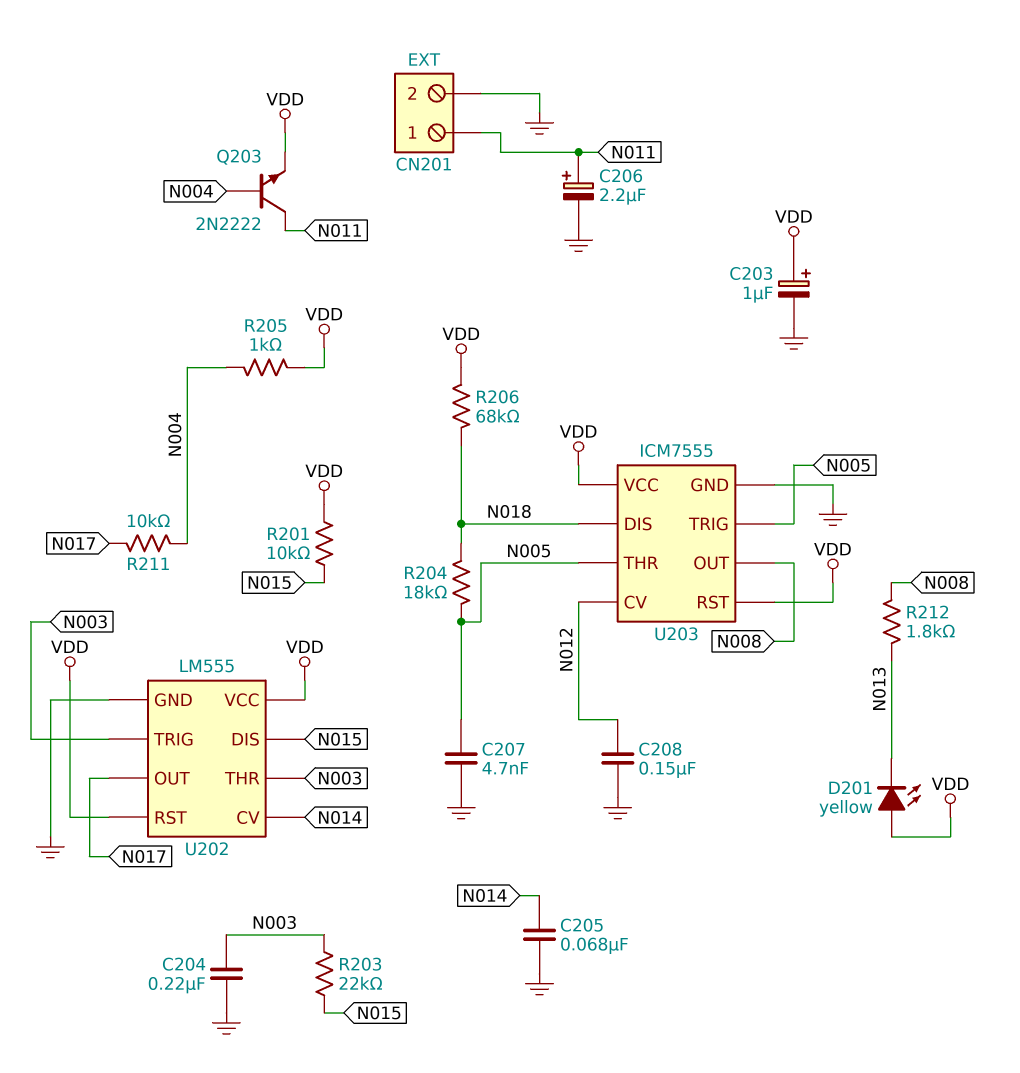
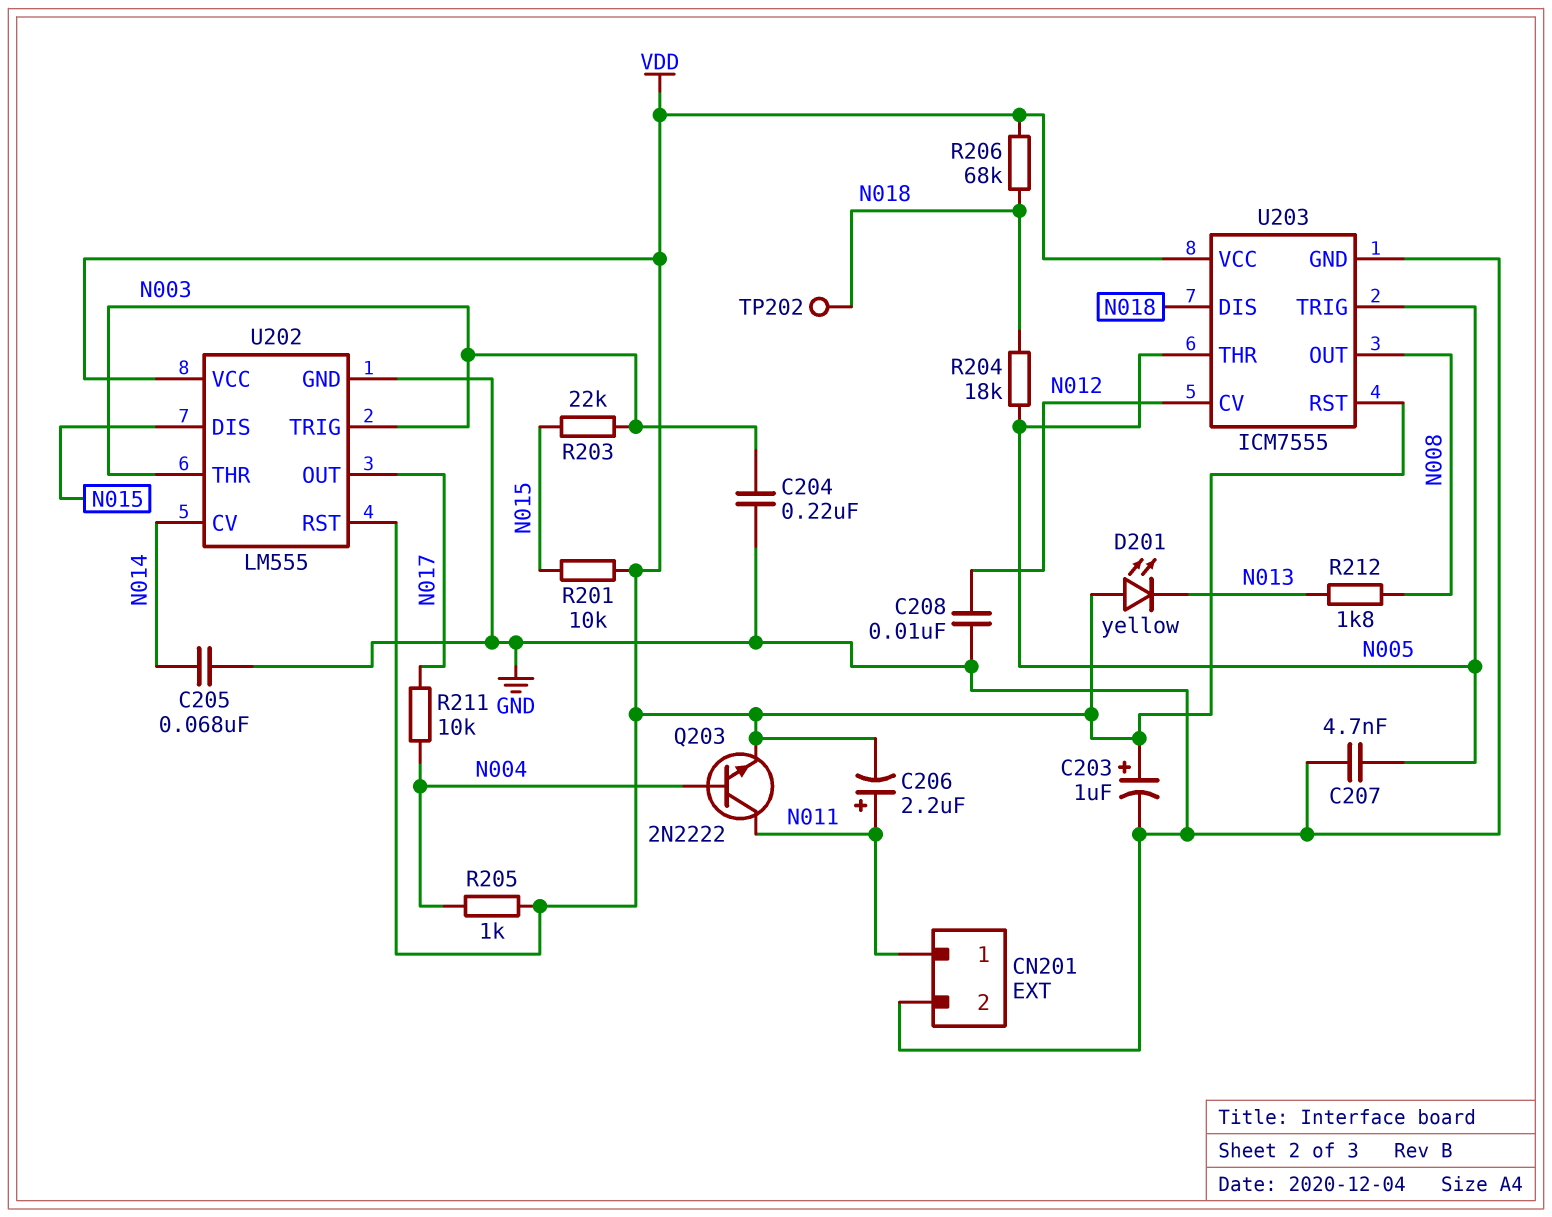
C206: 2.2uF (plus N011, minus GND) -> 2.2uF (plus N011, minus VDD)
C208: 150nF (GND, N012) -> 10nF (GND, N012)
TP202: none -> test point (N018)

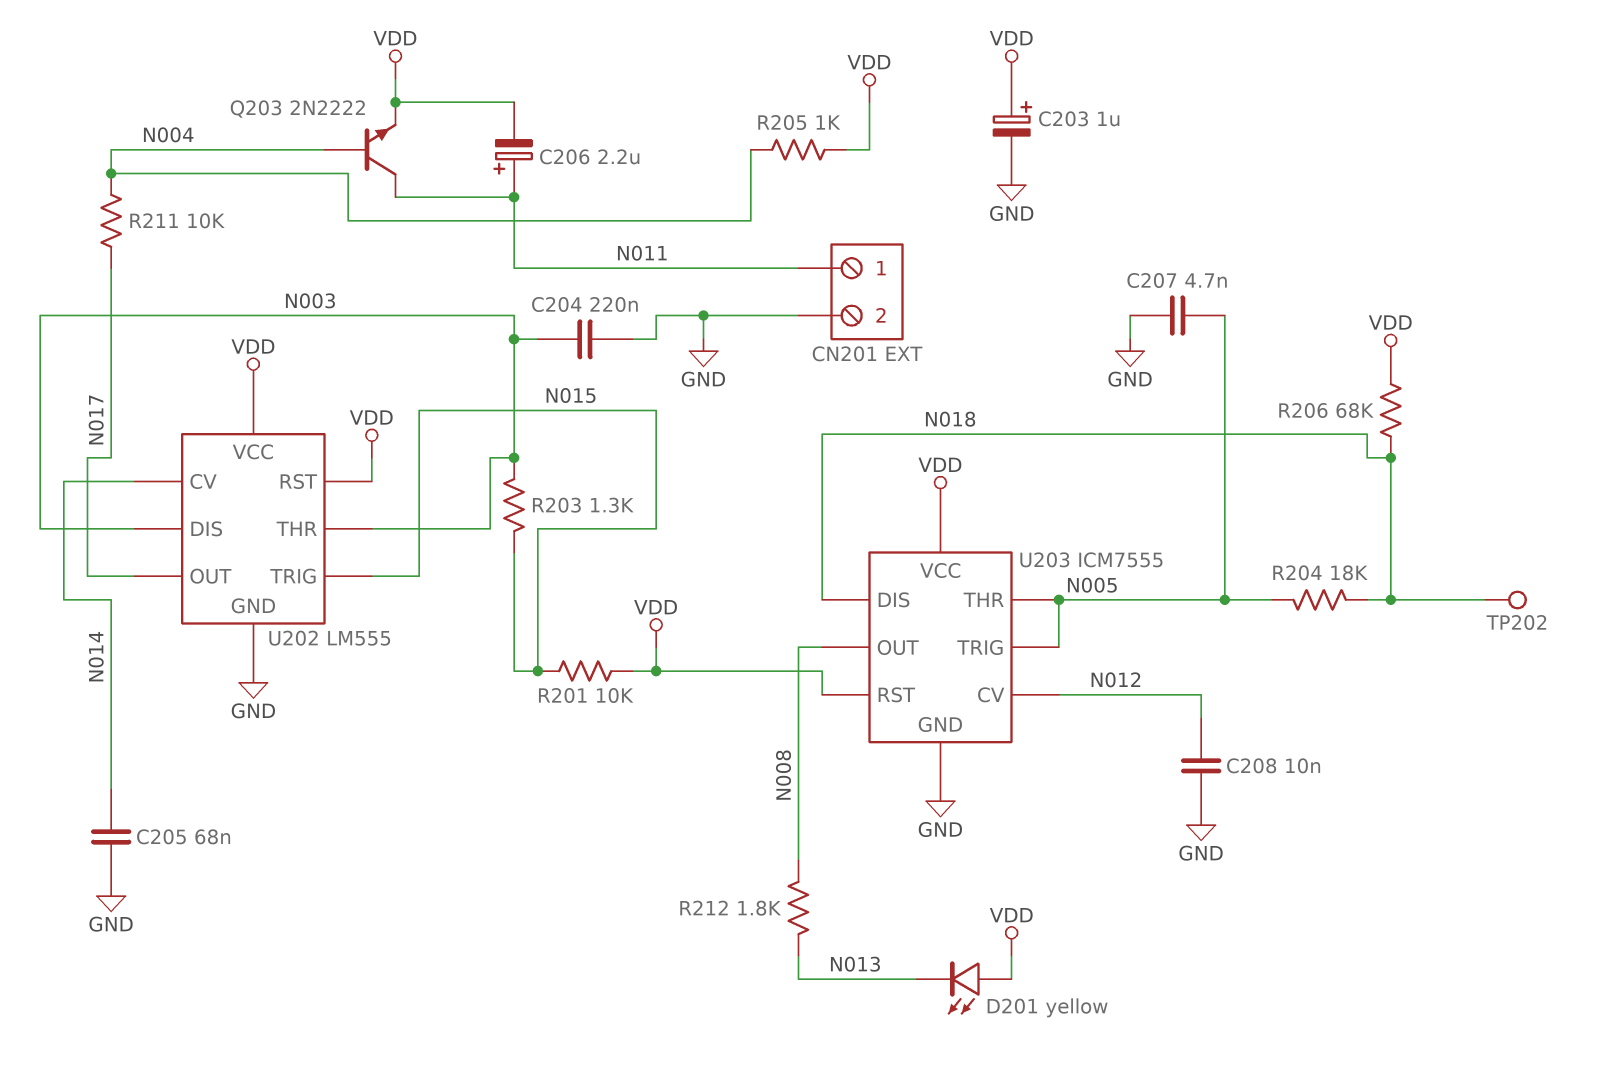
R203: 22k (N003, N015) -> 1.3k (N003, N015)
U202 pin DIS: N015 -> N003
U202 pin TRIG: N003 -> N015

